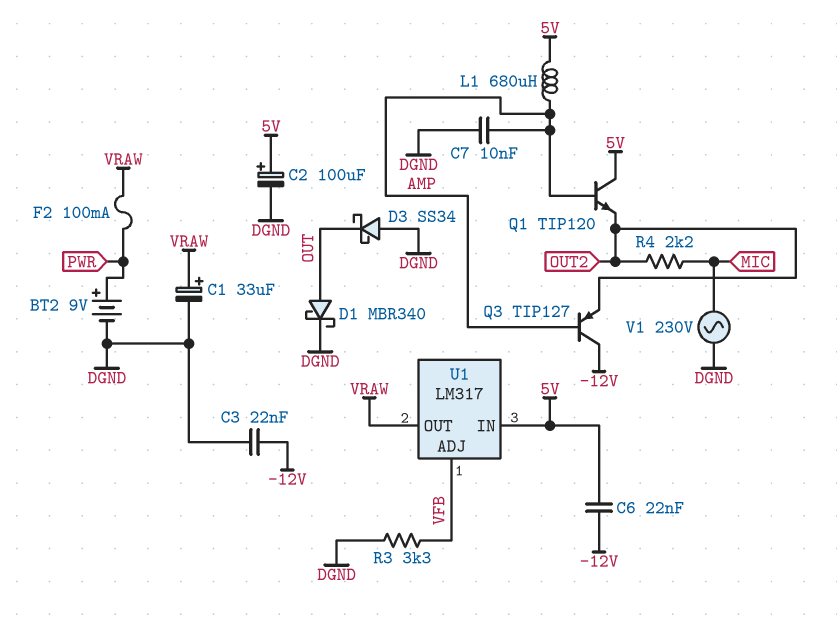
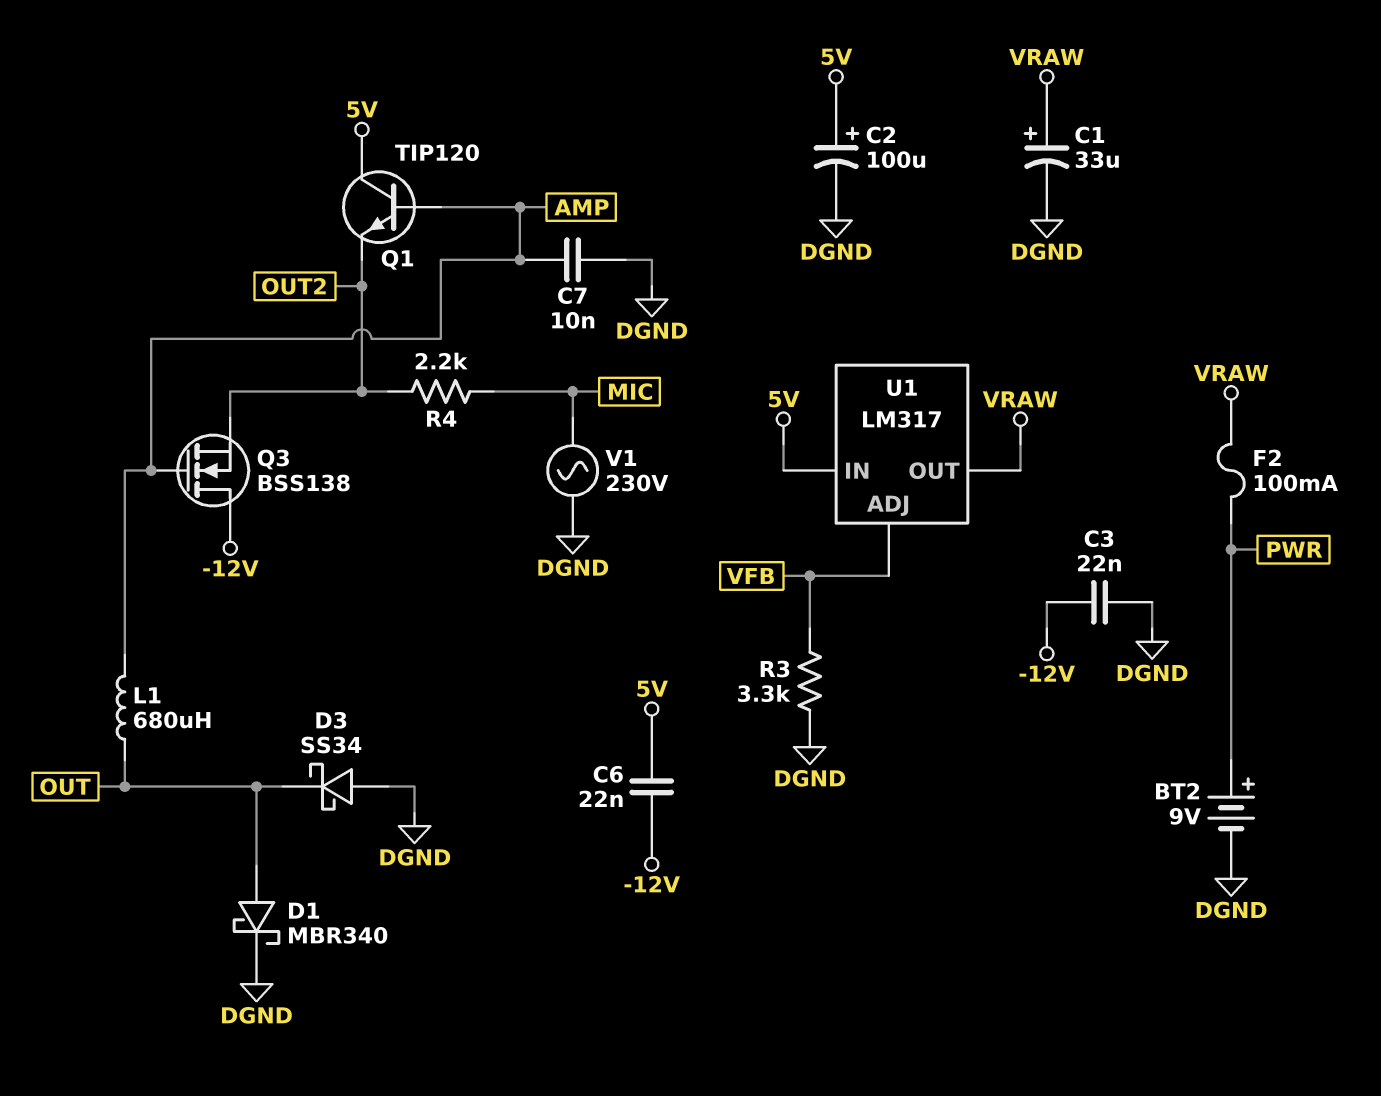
L1: 680uH (5V, AMP) -> 680uH (AMP, OUT)
Q3: PNP TIP127 (B AMP, C -12V, E OUT2) -> NMOS BSS138 (G AMP, D -12V, S OUT2)

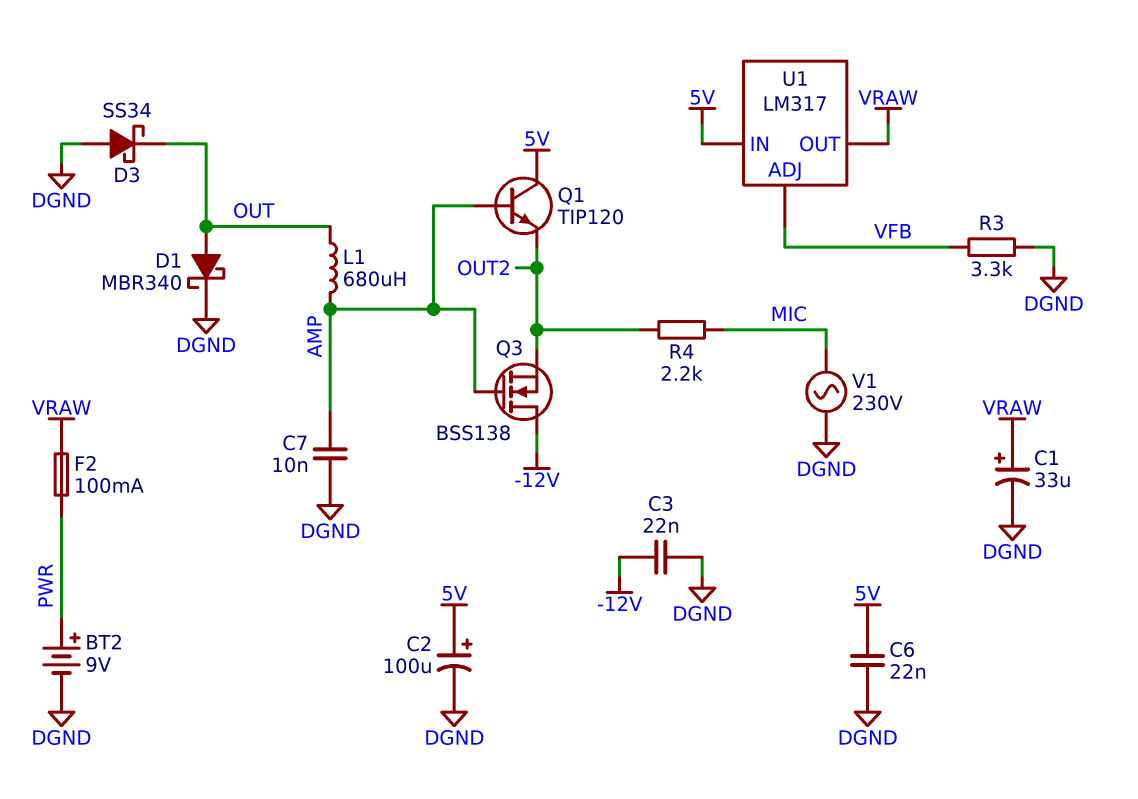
C6: 22nF (-12V, 5V) -> 22nF (5V, DGND)

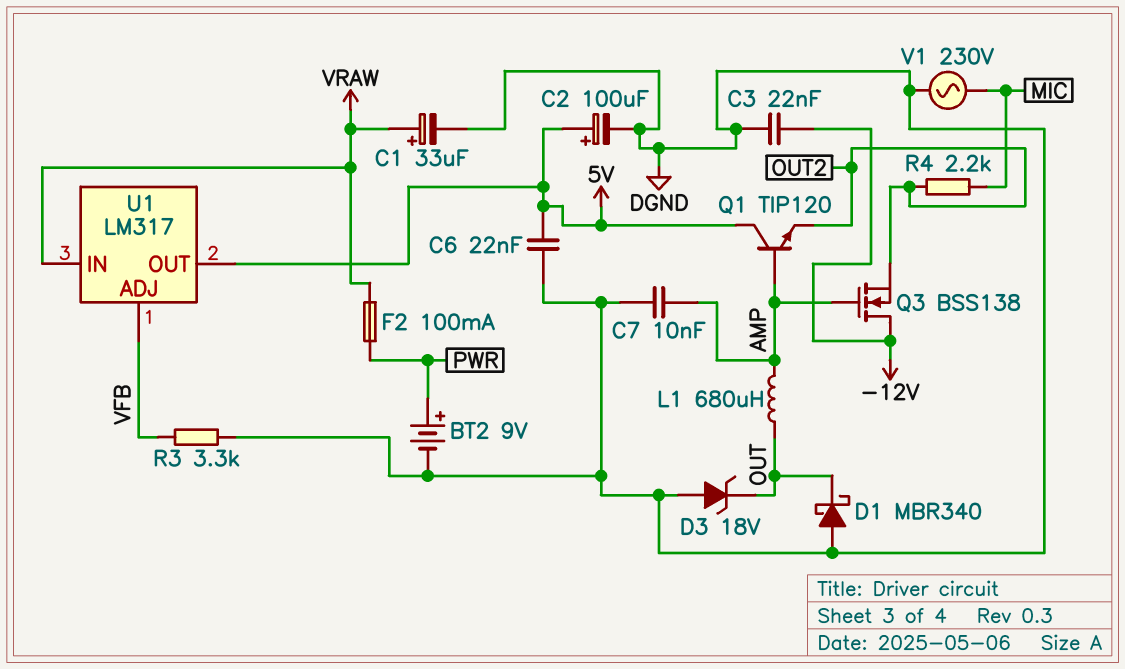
D1: schottky MBR340 (A OUT, K DGND) -> schottky MBR340 (A DGND, K OUT)
D3: schottky SS34 (A DGND, K OUT) -> zener 18V (A DGND, K OUT)
U1 pin IN: 5V -> VRAW
U1 pin OUT: VRAW -> 5V

